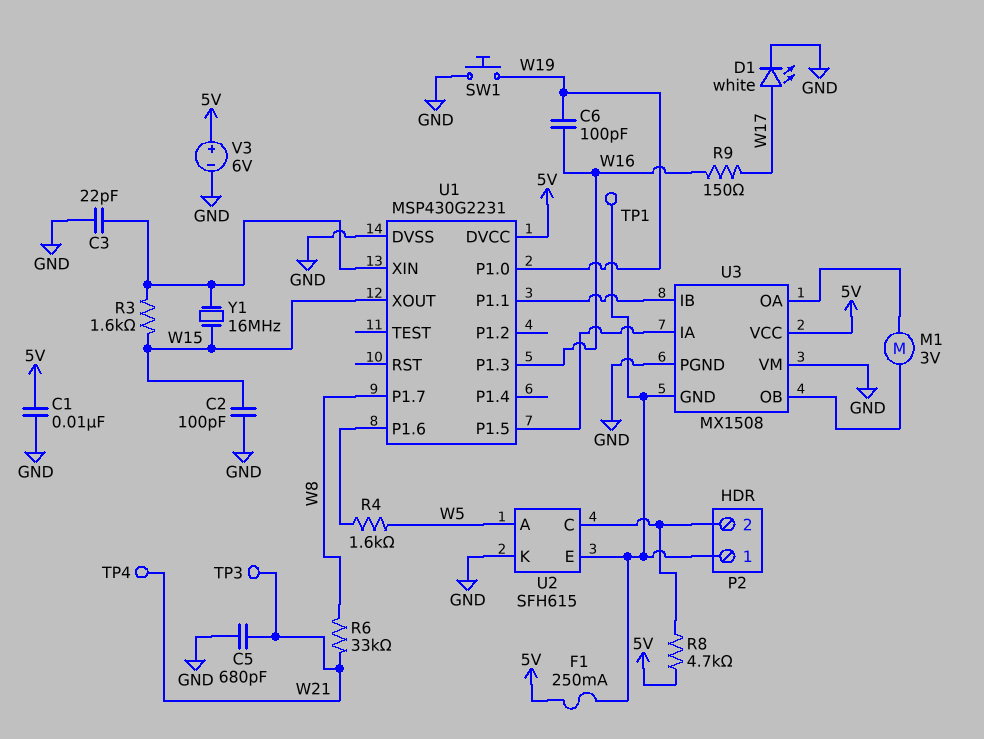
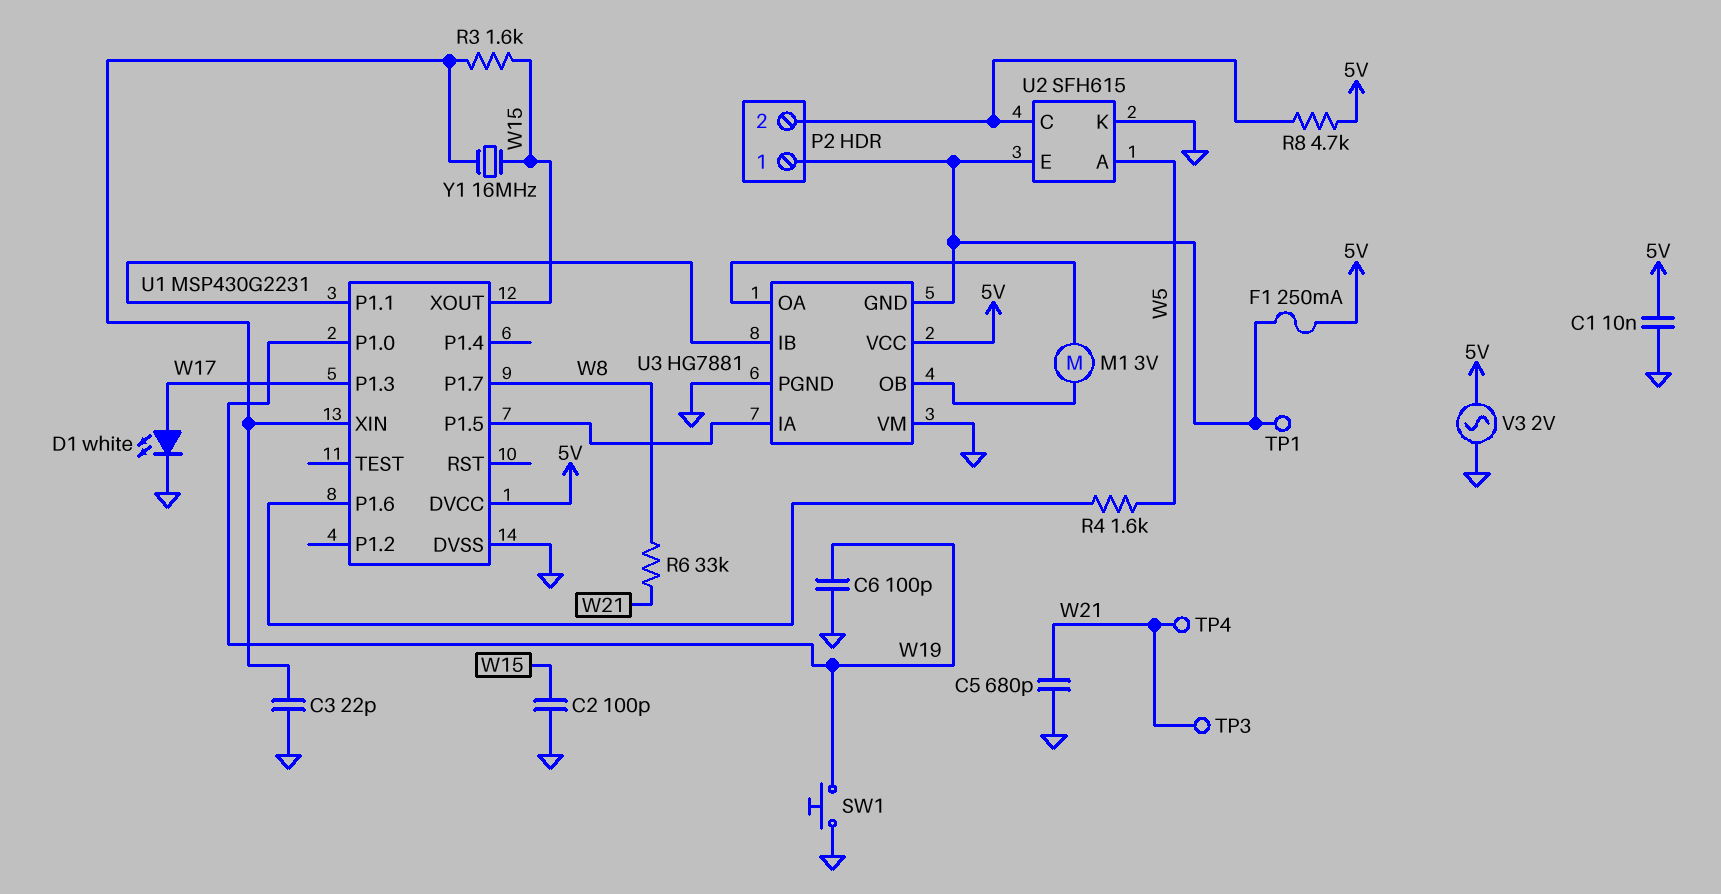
C6: 100pF (W16, W19) -> 100pF (GND, W19)
R9: 150 (W16, W17) -> none
U1 pin P1.3: W16 -> W17
U3: MX1508 -> HG7881
V3: 6V (plus 5V, minus GND) -> AC 2V (5V, GND)

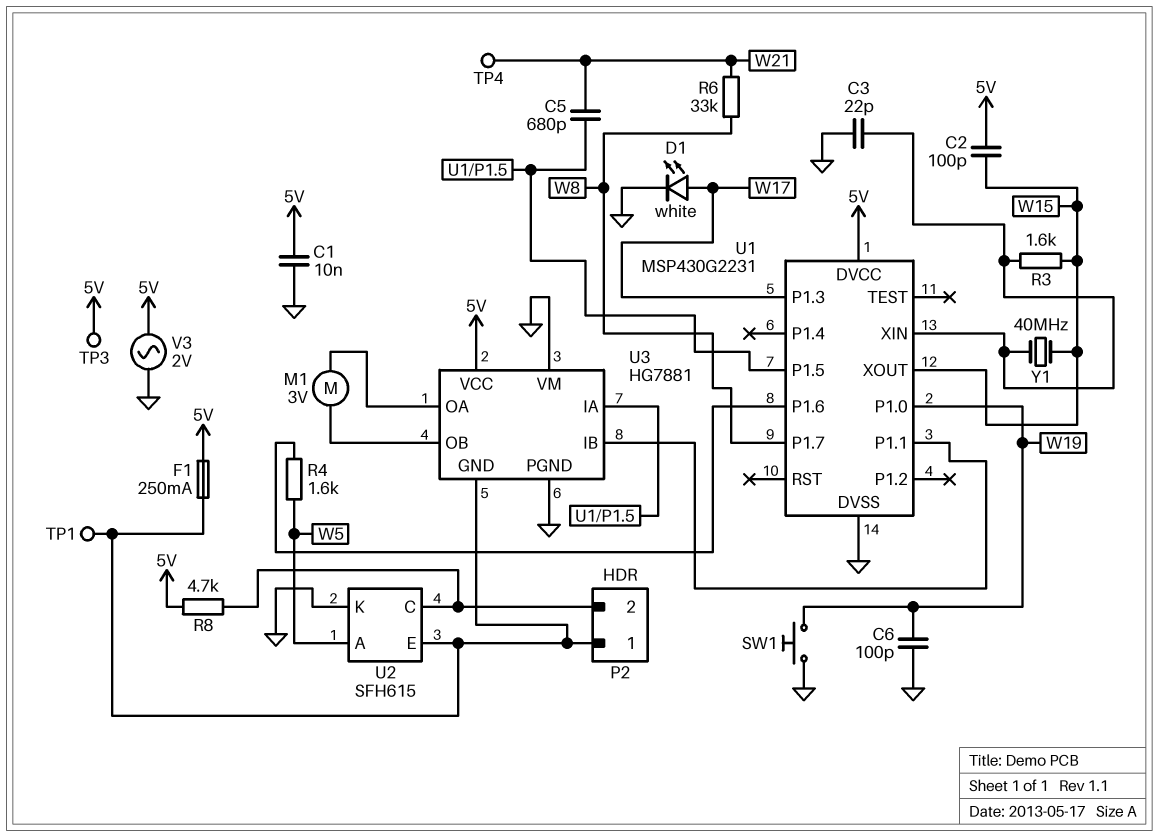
C2: 100pF (GND, W15) -> 100pF (5V, W15)
C5: 680pF (GND, W21) -> 680pF (U1/P1.5, W21)
TP3: test point (W21) -> test point (5V)
Y1: 16MHz (U1/XIN, W15) -> 40MHz (U1/XIN, W15)

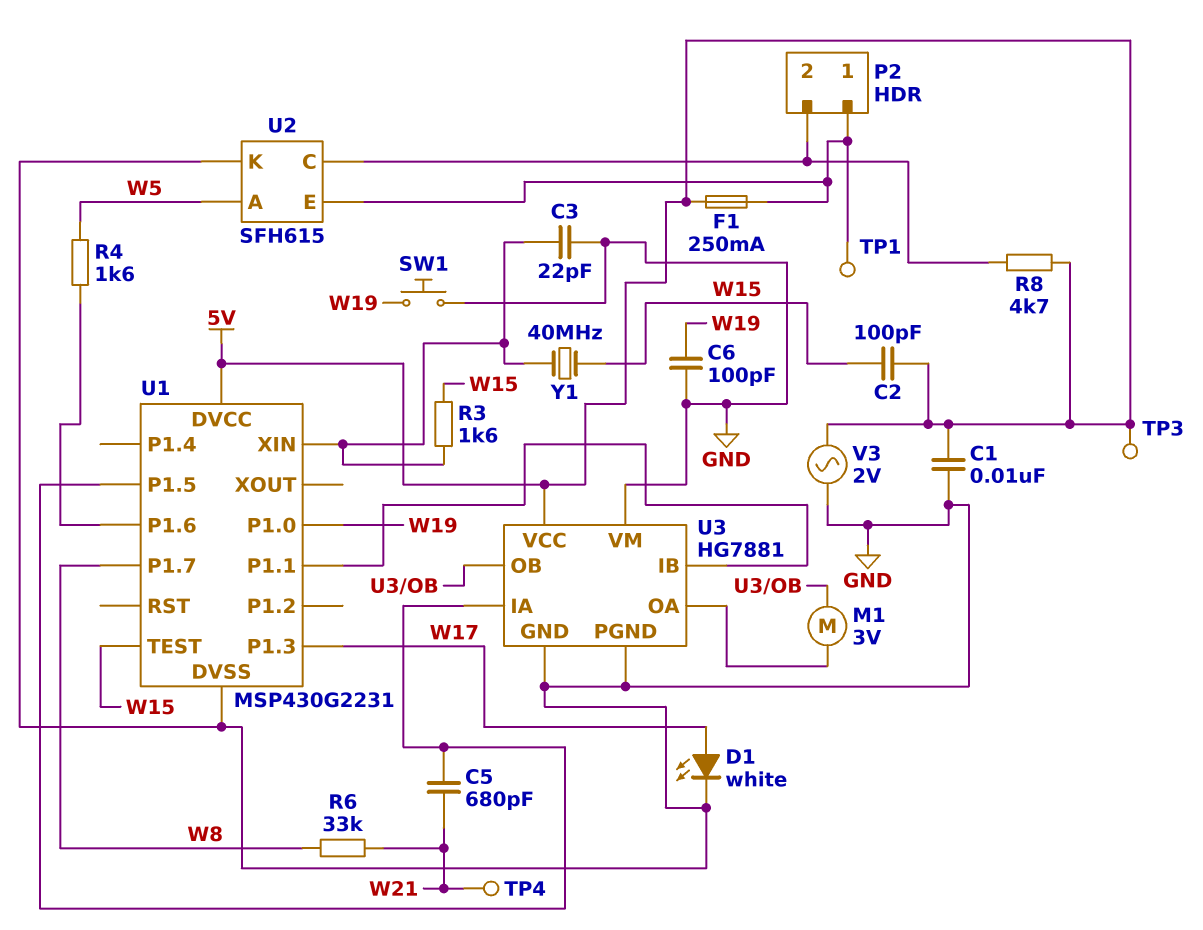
U1 pin TEST: none -> W15
U1 pin XOUT: W15 -> none
U3 pin GND: P2/1 -> GND

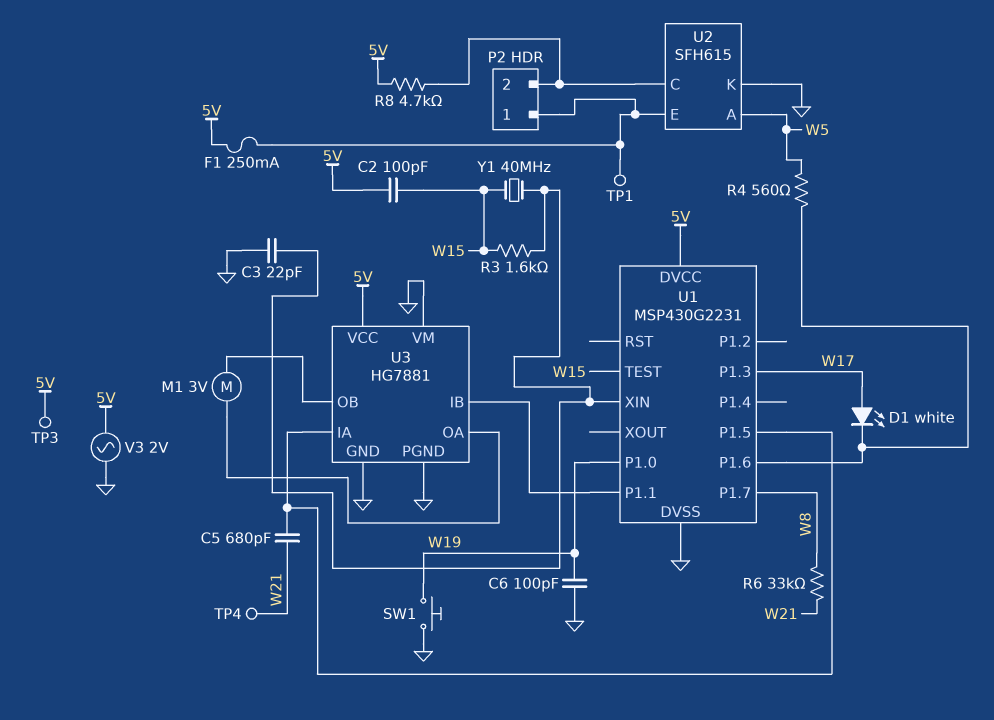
C1: 10nF (5V, GND) -> none
D1: LED white (A W17, K GND) -> LED white (A W17, K U1/P1.6)
R4: 1.6k (U1/P1.6, W5) -> 560 (U1/P1.6, W5)

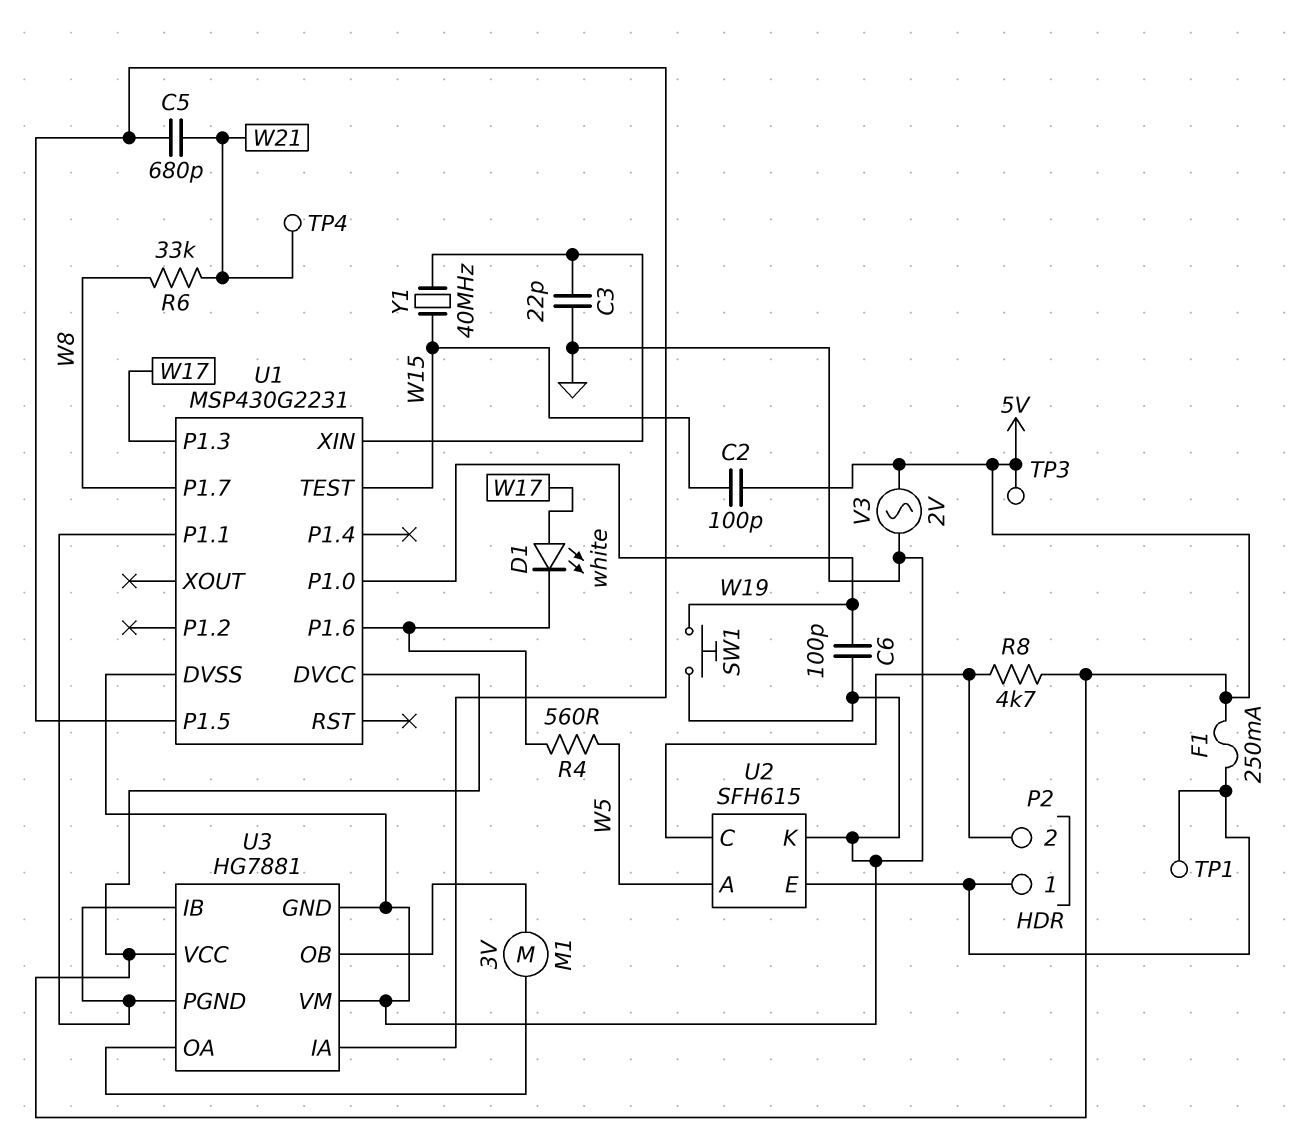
R3: 1.6k (U1/XIN, W15) -> none
U3 pin PGND: GND -> U1/P1.1

